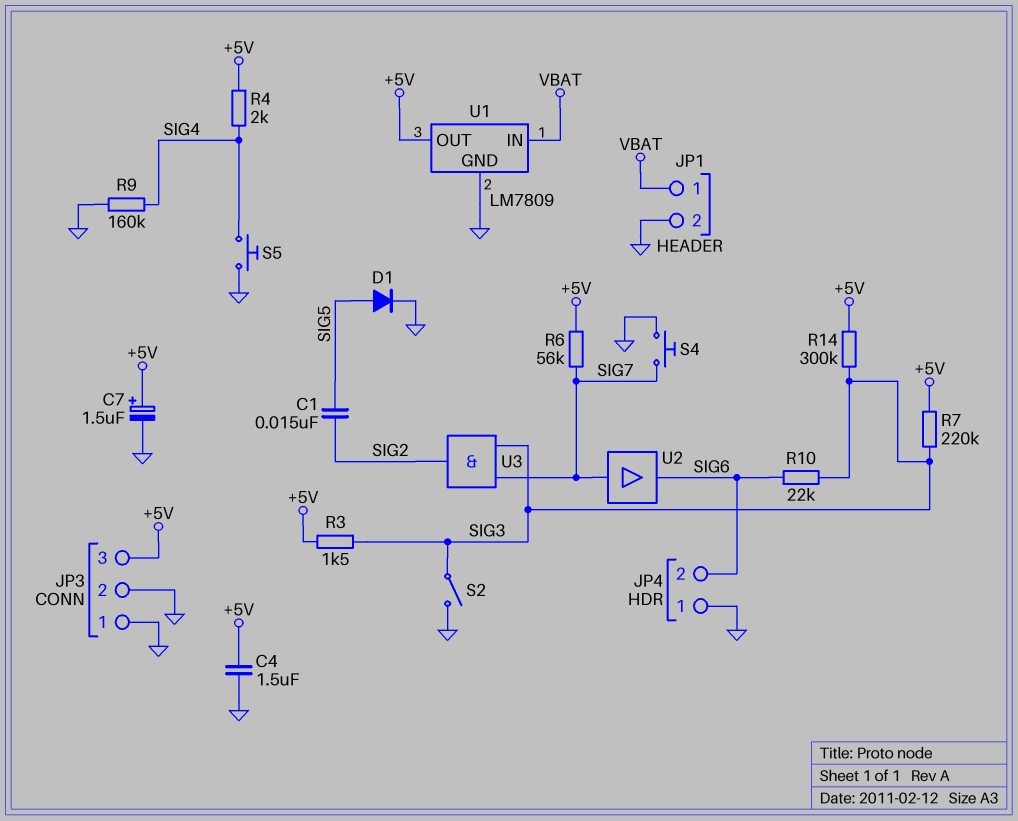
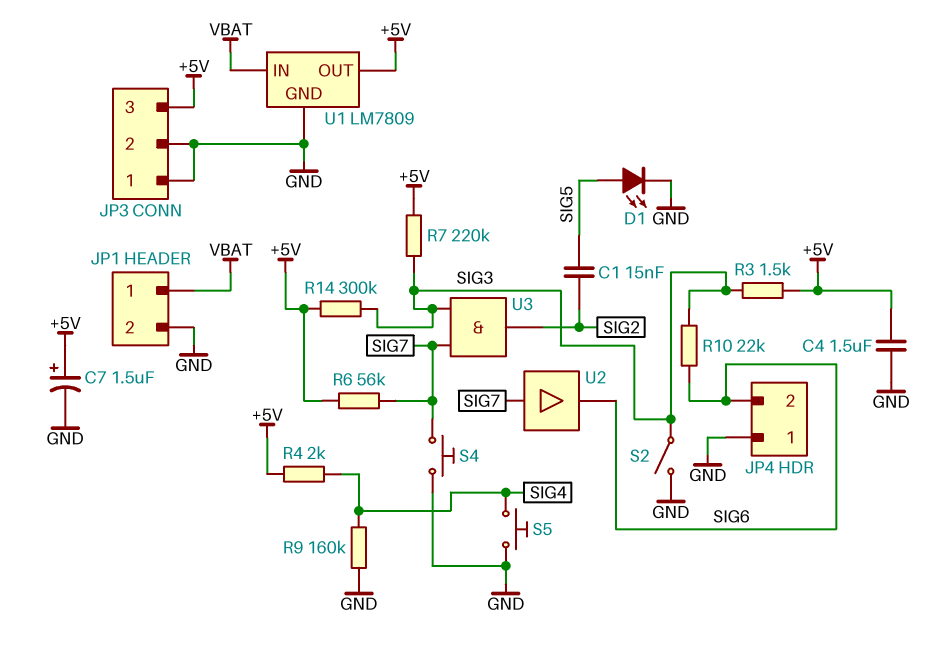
D1: diode (A SIG5, K GND) -> LED (A SIG5, K GND)

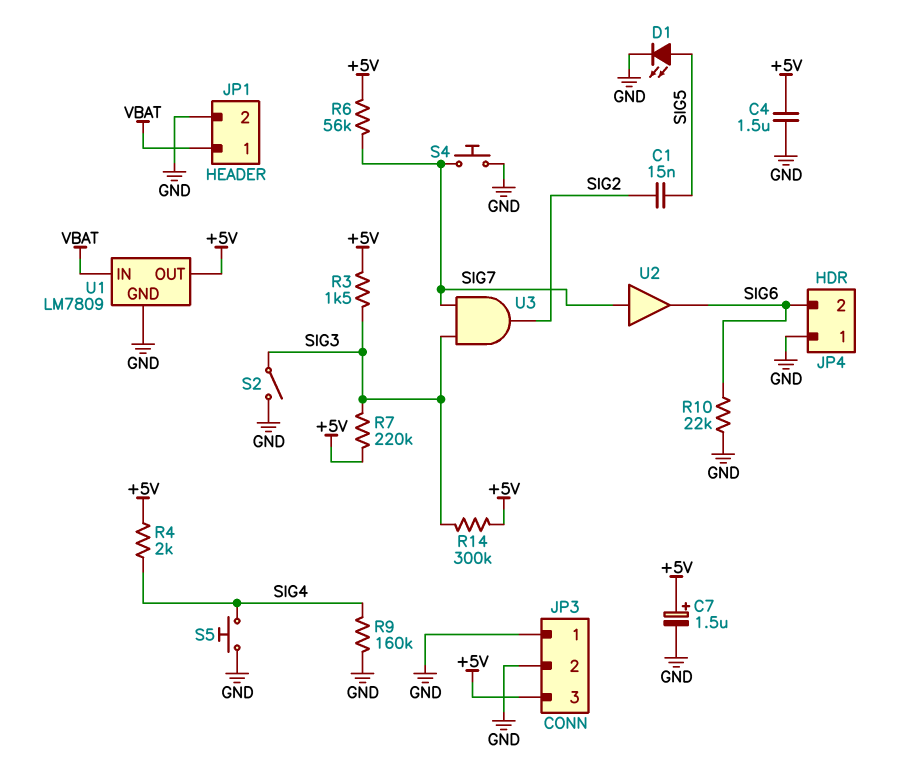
R10: 22k (SIG3, SIG6) -> 22k (GND, SIG6)

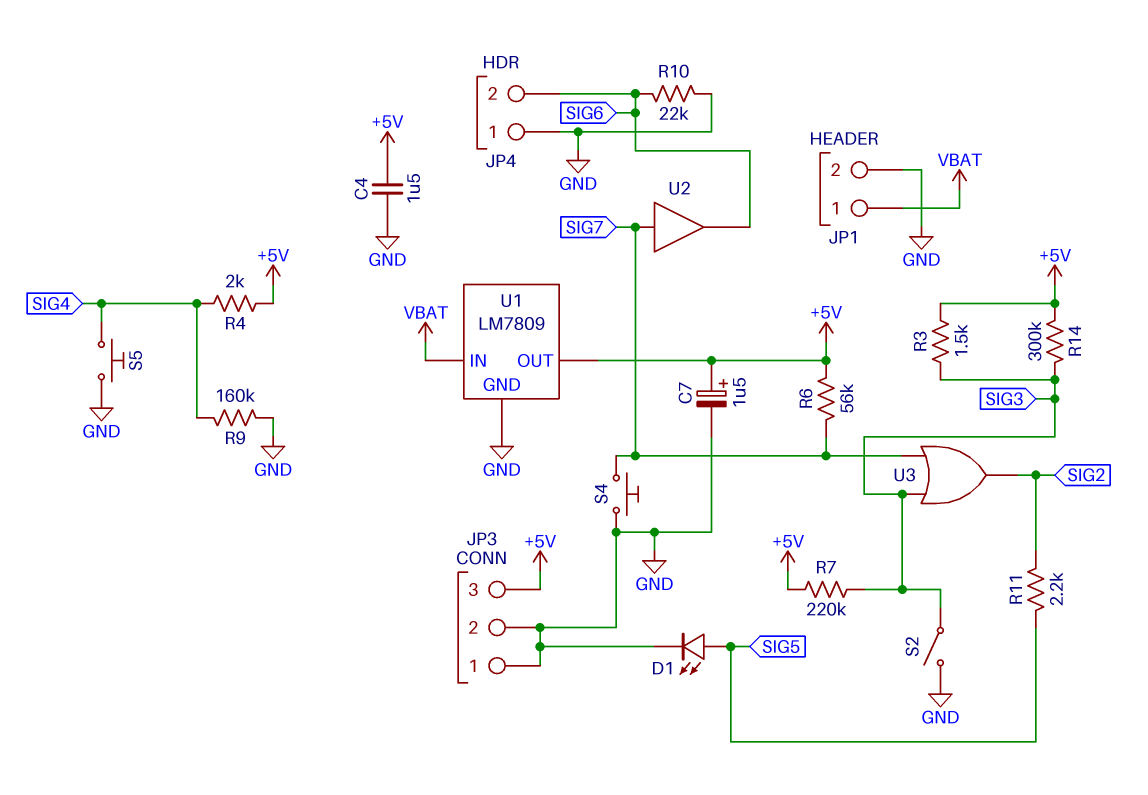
C1: 15nF (SIG2, SIG5) -> none
R11: none -> 2.2k (SIG2, SIG5)
U3: AND (in SIG3, in SIG7, out SIG2) -> OR (in SIG3, in SIG7, out SIG2)

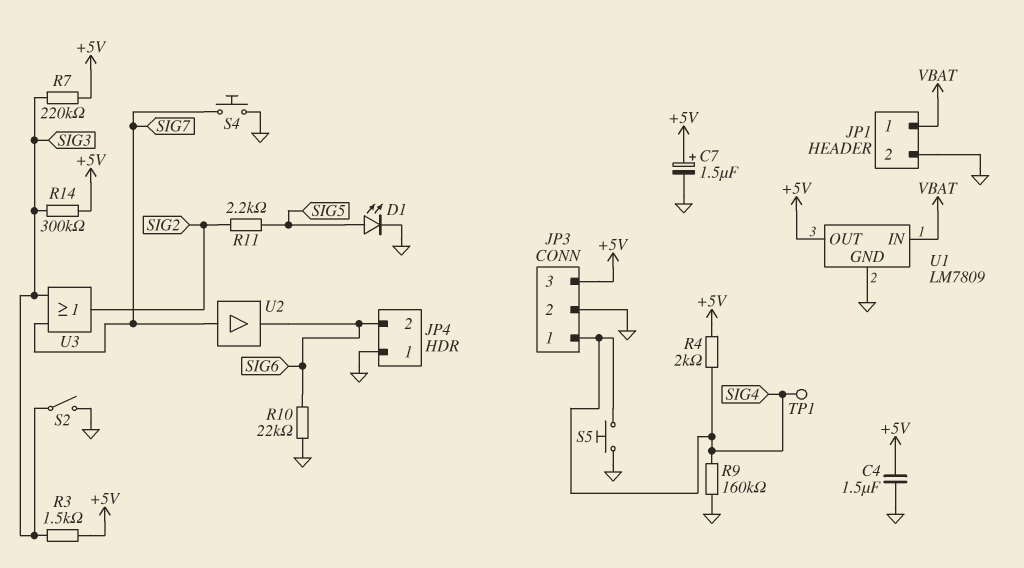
JP3 pin 1: GND -> SIG4
R6: 56k (+5V, SIG7) -> none
TP1: none -> test point (SIG4)

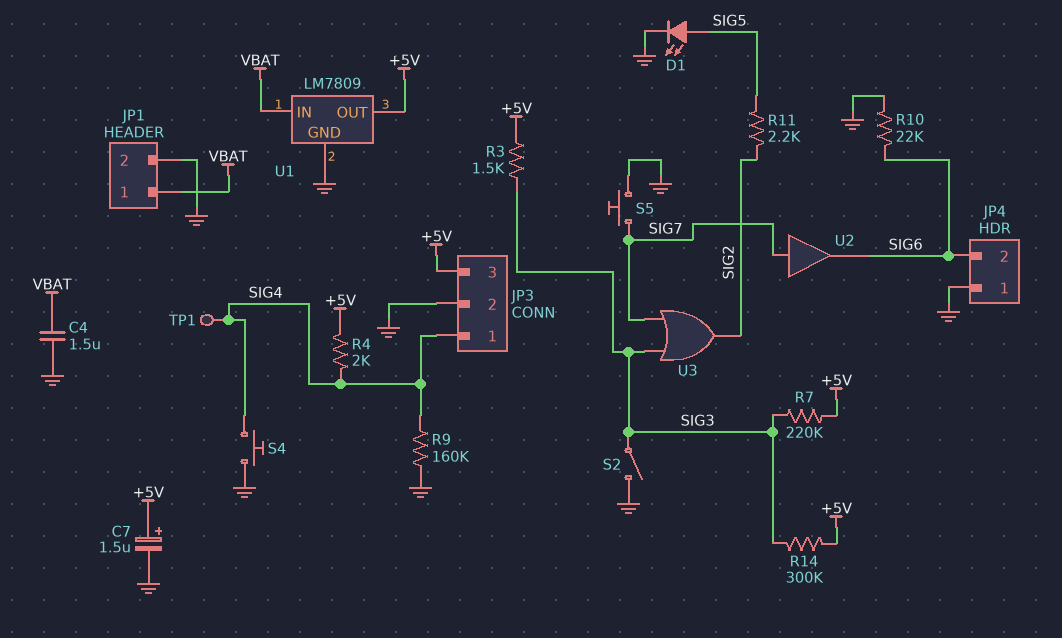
C4: 1.5uF (+5V, GND) -> 1.5uF (GND, VBAT)
S4: button (GND, SIG7) -> button (GND, SIG4)
S5: button (GND, SIG4) -> button (GND, SIG7)

